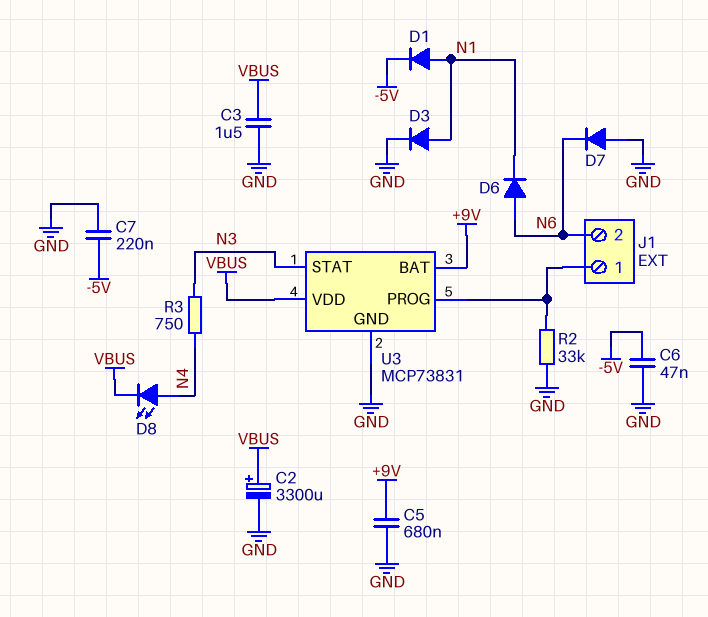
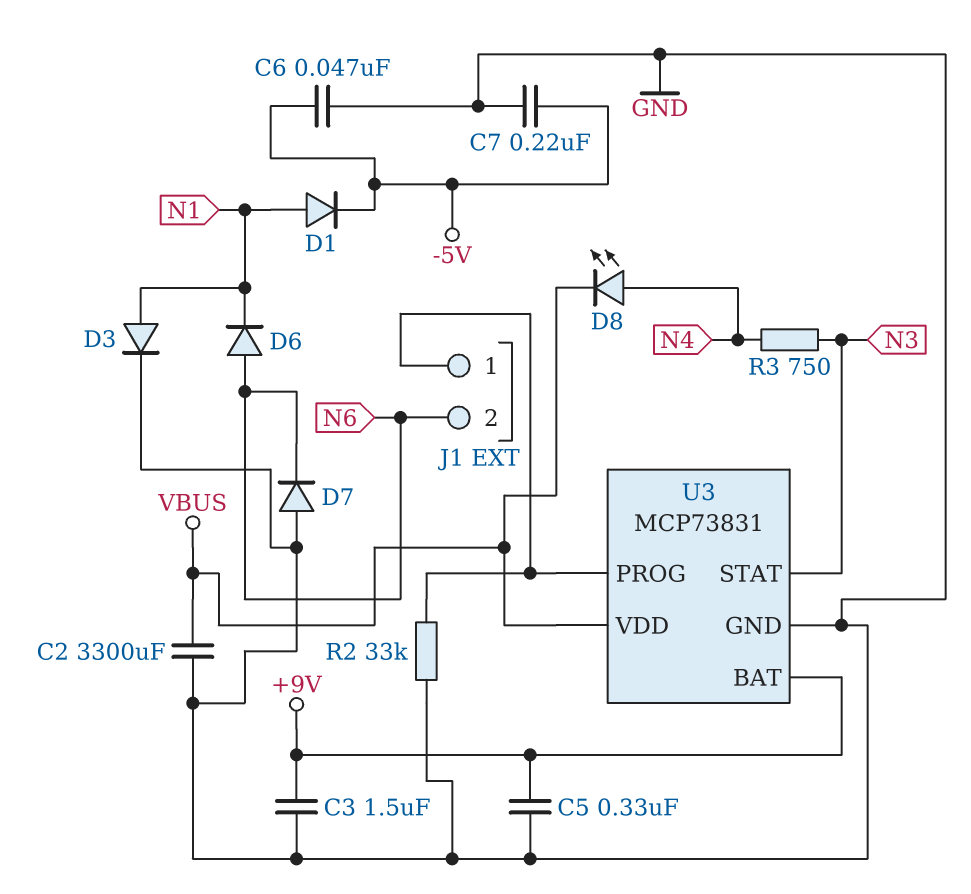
C2: 3300uF (plus VBUS, minus GND) -> 3300uF (GND, VBUS)
C3: 1.5uF (GND, VBUS) -> 1.5uF (+9V, GND)
C5: 680nF (+9V, GND) -> 330nF (+9V, GND)

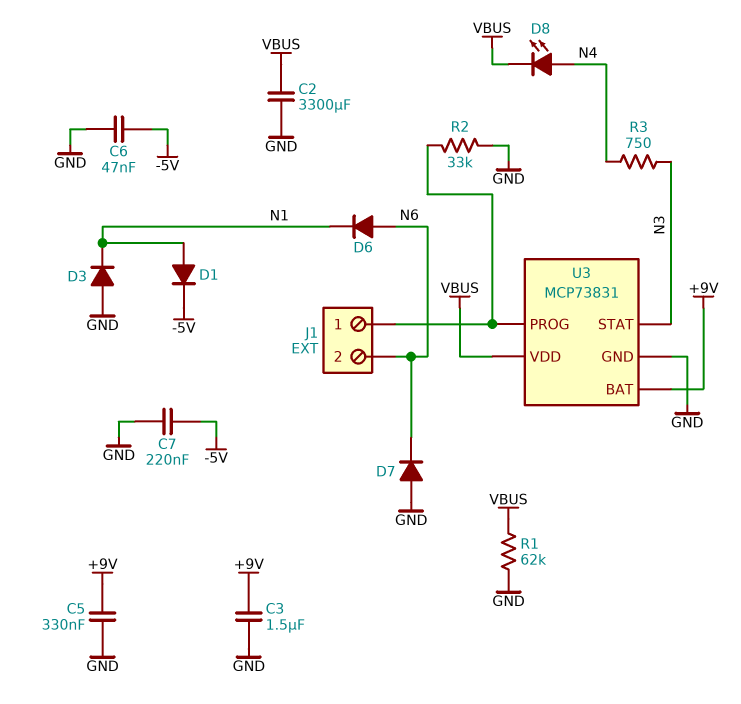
D3: diode (A N1, K GND) -> diode (A GND, K N1)
R1: none -> 62k (GND, VBUS)

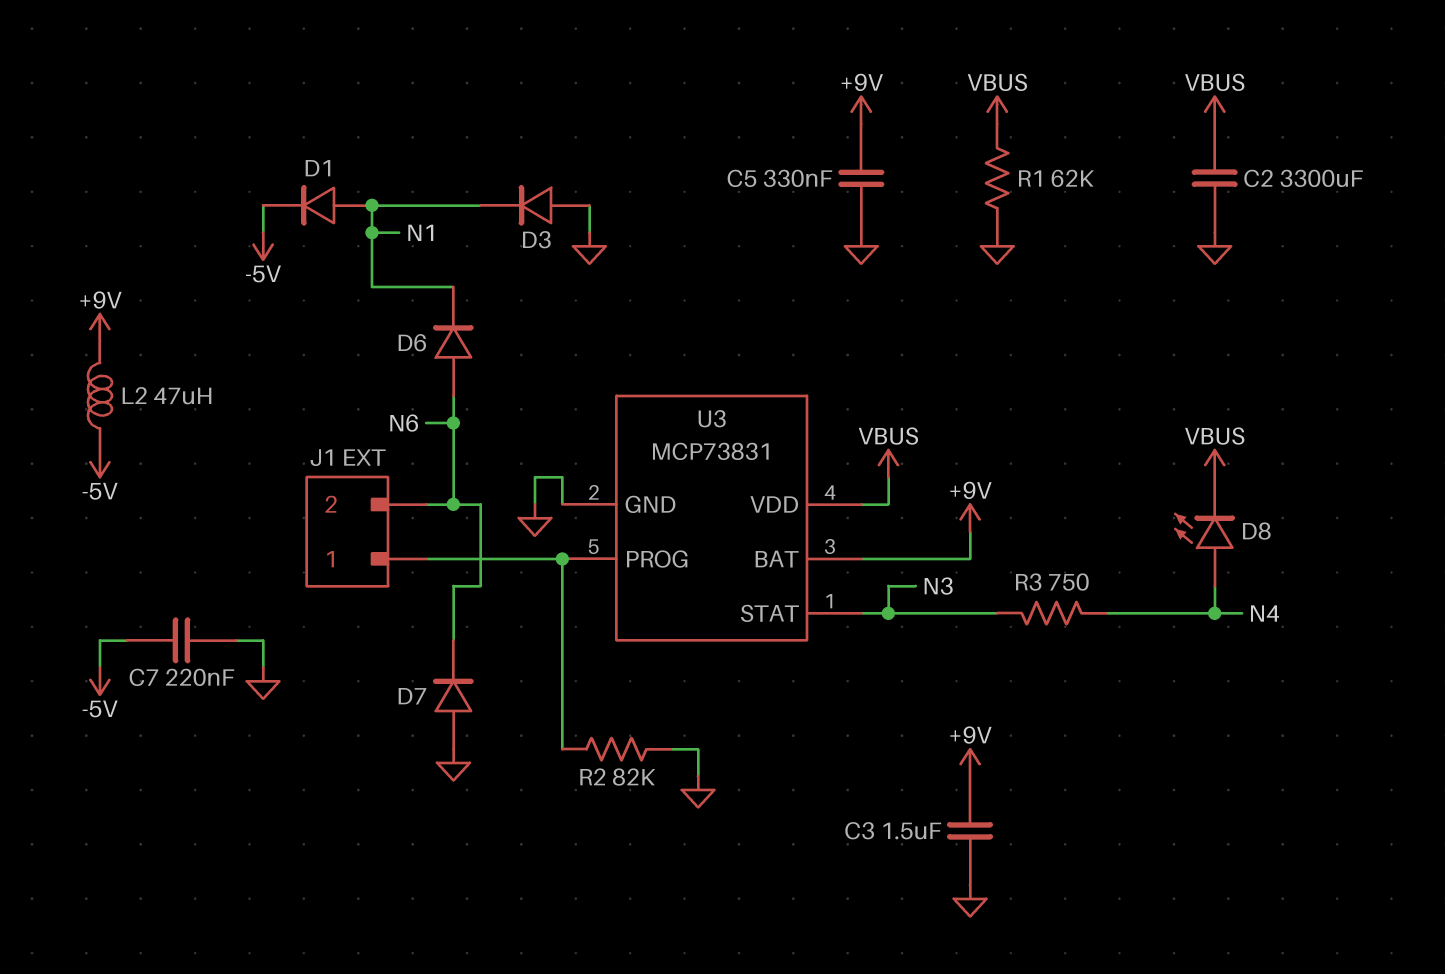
C6: 47nF (-5V, GND) -> none
L2: none -> 47uH (+9V, -5V)
R2: 33k (GND, J1/1) -> 82k (GND, J1/1)

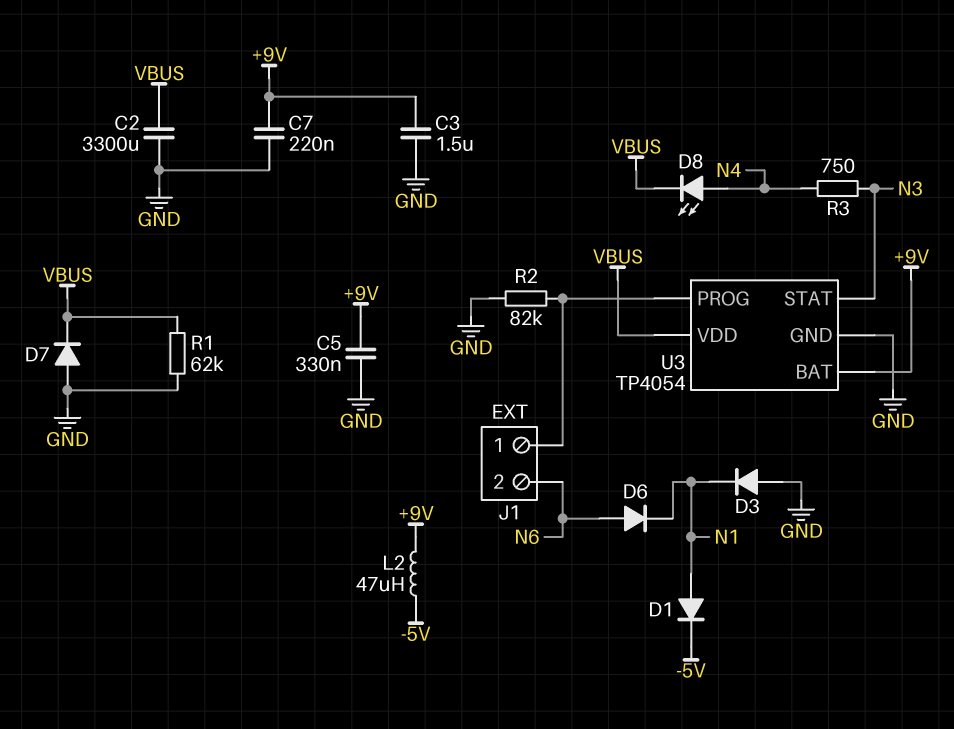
C7: 220nF (-5V, GND) -> 220nF (+9V, GND)
D7: diode (A GND, K N6) -> diode (A GND, K VBUS)
U3: MCP73831 -> TP4054

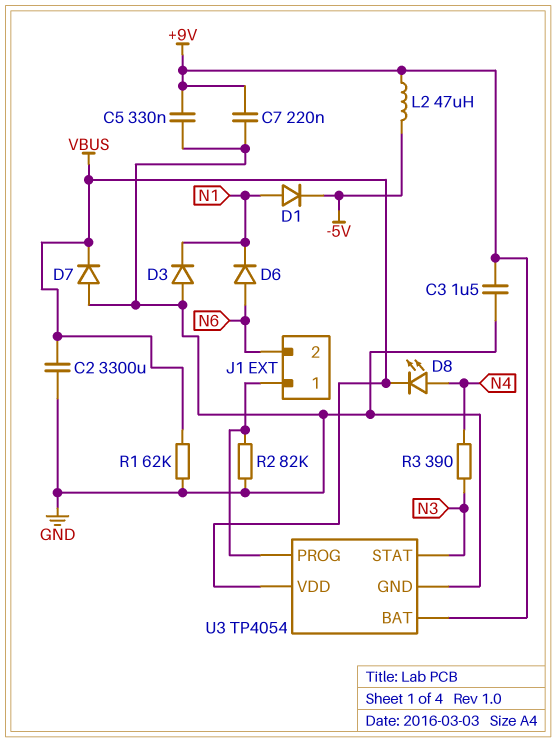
R3: 750 (N3, N4) -> 390 (N3, N4)

